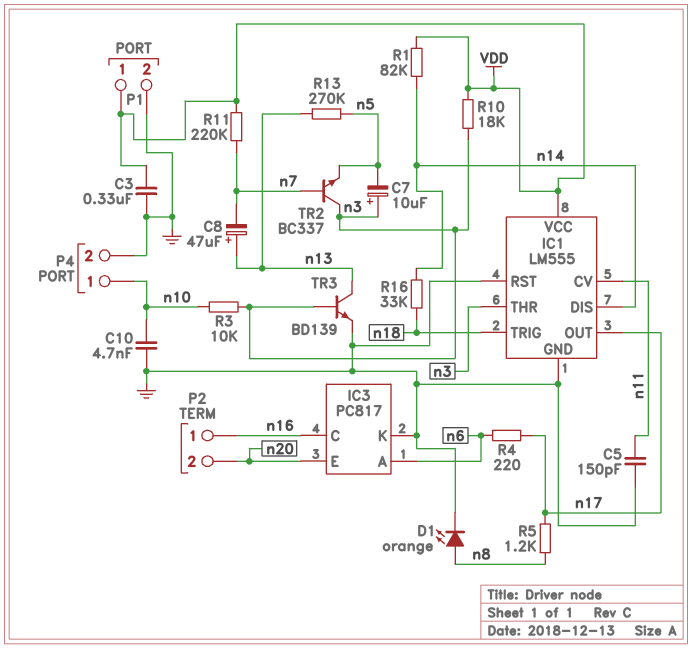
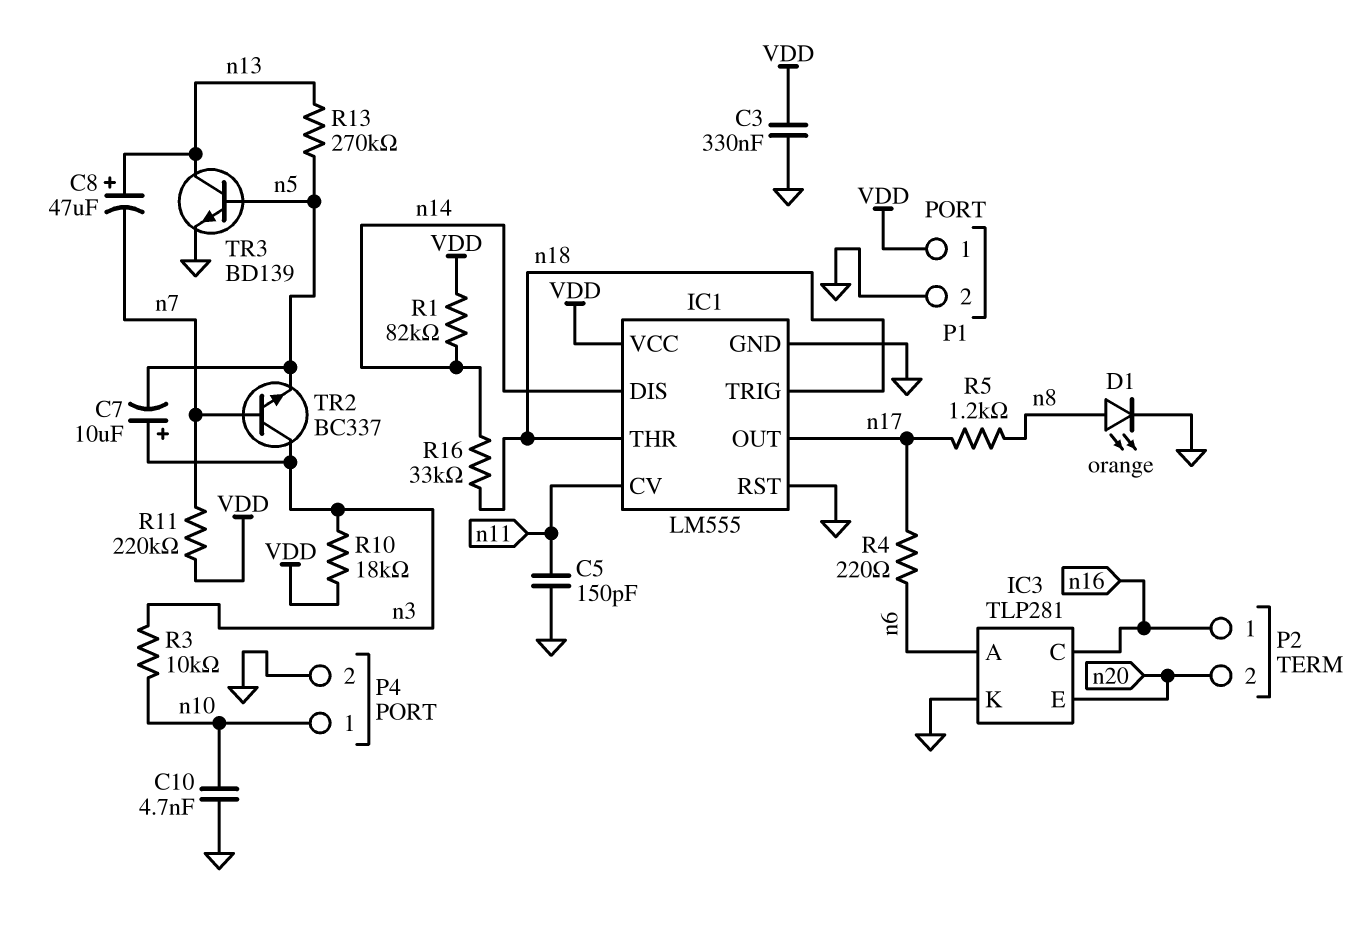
IC1 pin THR: n3 -> n18
IC3: PC817 -> TLP281
TR3: NPN BD139 (B n3, C n13, E GND) -> NPN BD139 (B n5, C n13, E GND)

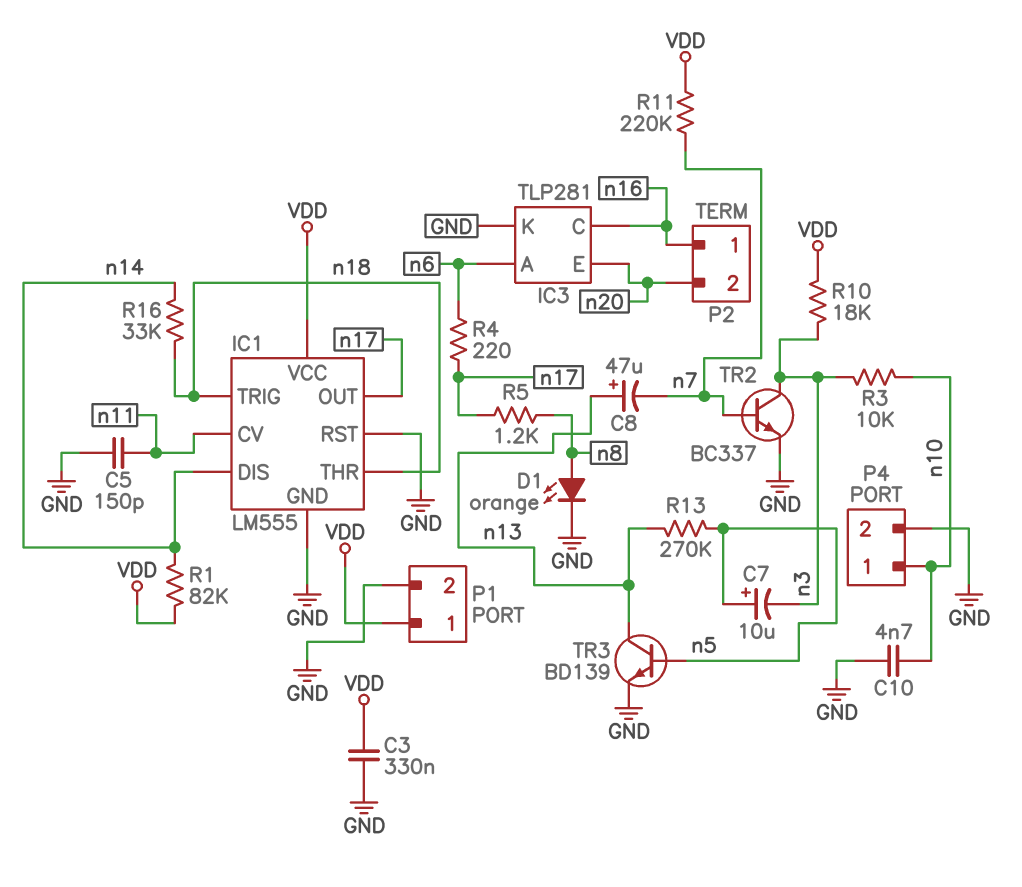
C7: 10uF (plus n3, minus n5) -> 10uF (plus n5, minus n3)
TR2: NPN BC337 (B n7, C n3, E n5) -> NPN BC337 (B n7, C n3, E GND)

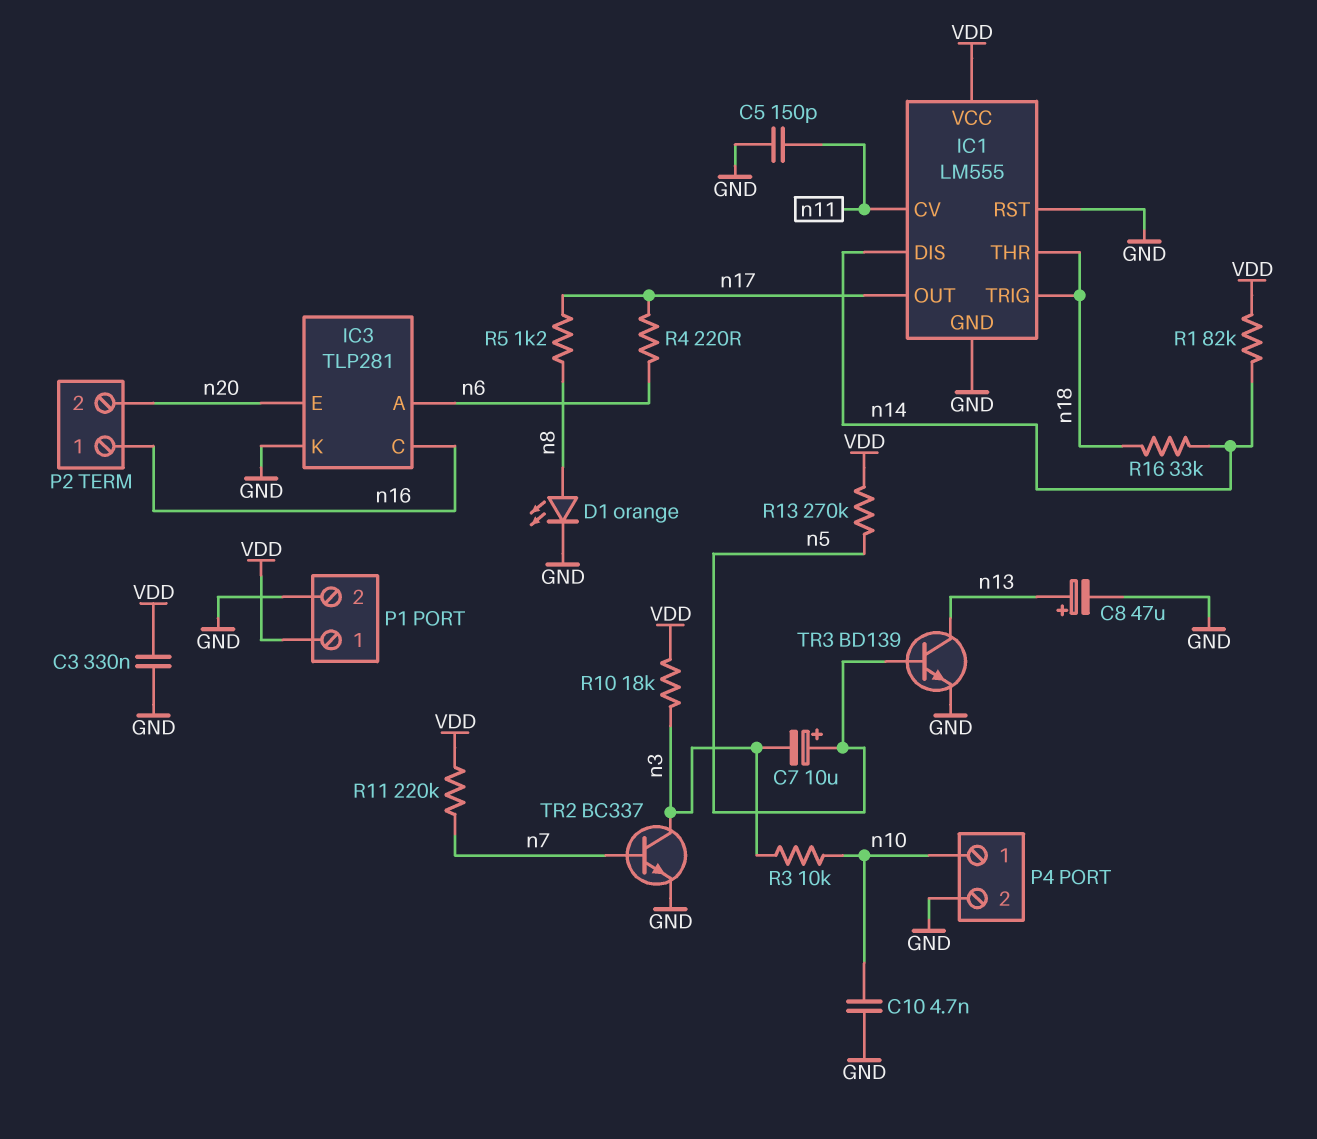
C8: 47uF (plus n13, minus n7) -> 47uF (plus n13, minus GND)
R13: 270k (n5, n13) -> 270k (VDD, n5)

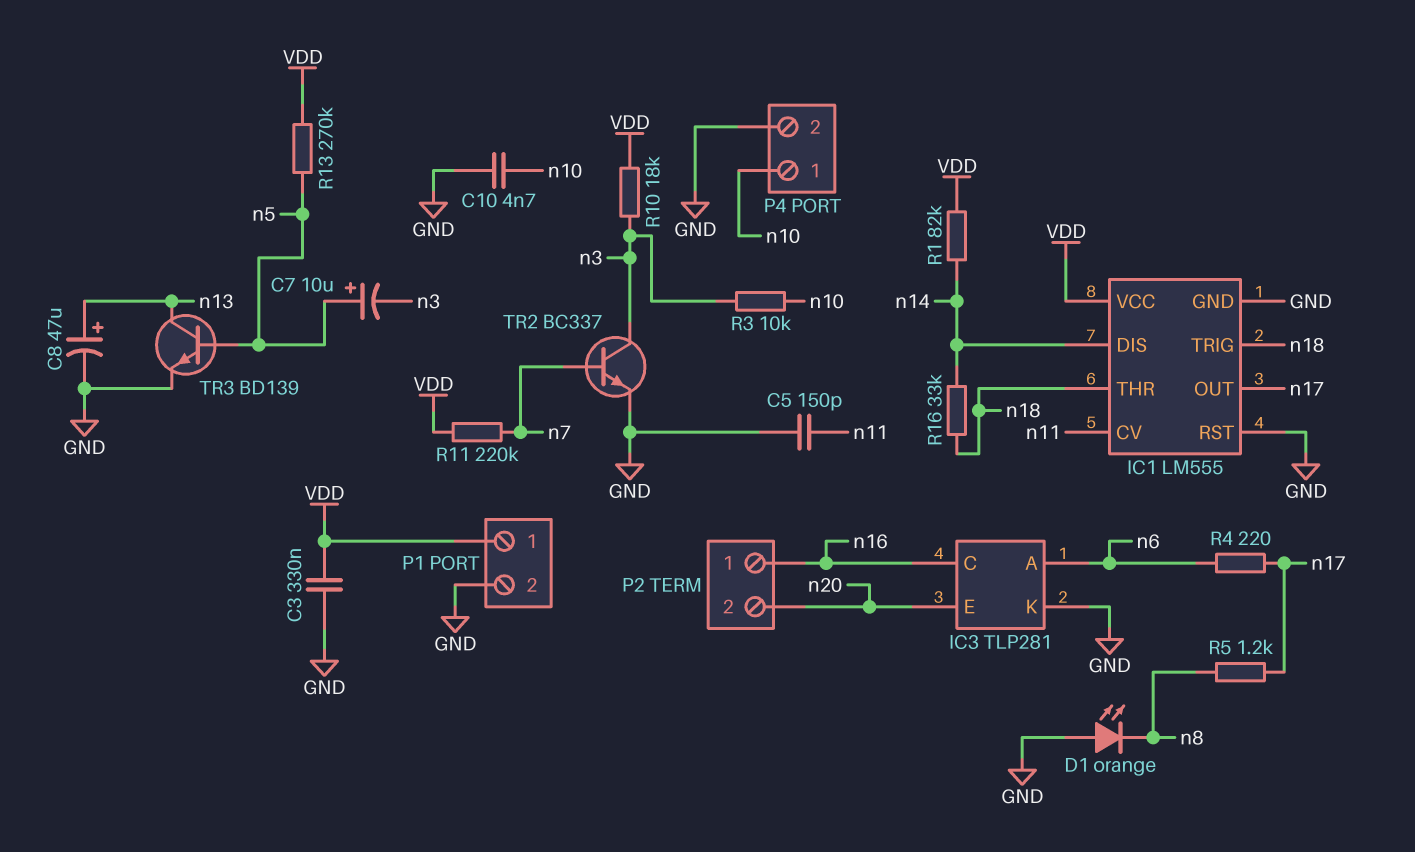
D1: LED orange (A n8, K GND) -> LED orange (A GND, K n8)

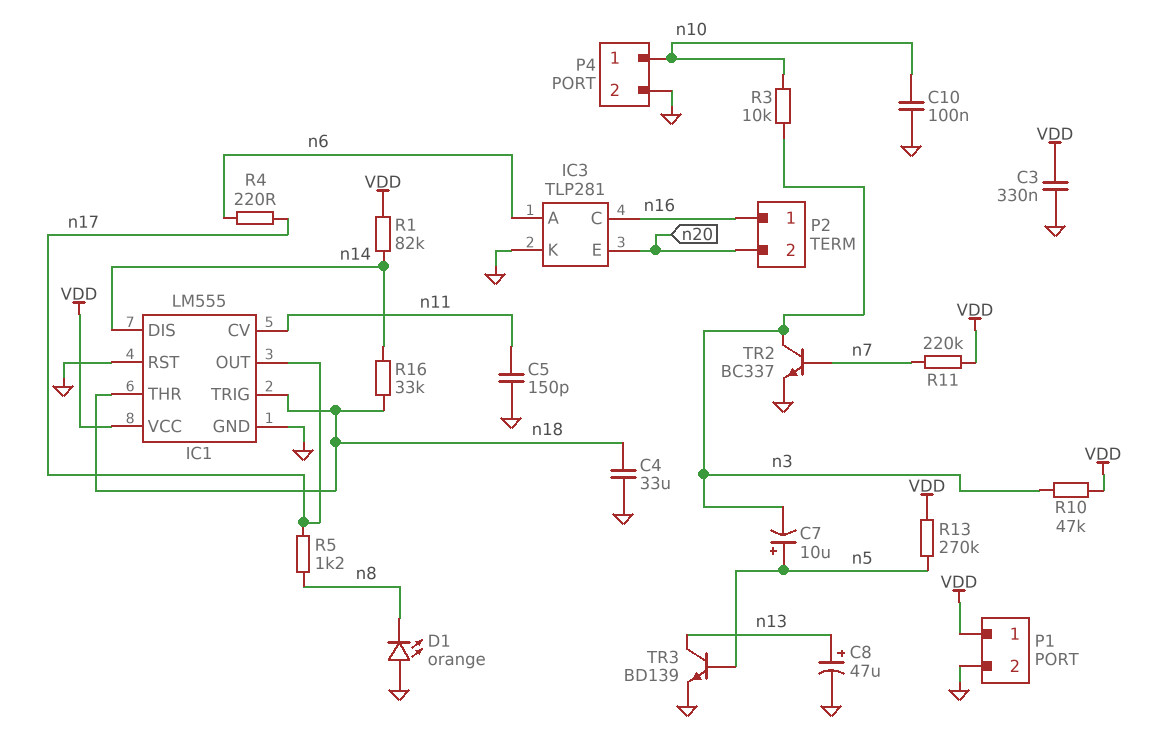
C4: none -> 33uF (GND, n18)
C10: 4.7nF (GND, n10) -> 100nF (GND, n10)
R10: 18k (VDD, n3) -> 47k (VDD, n3)

